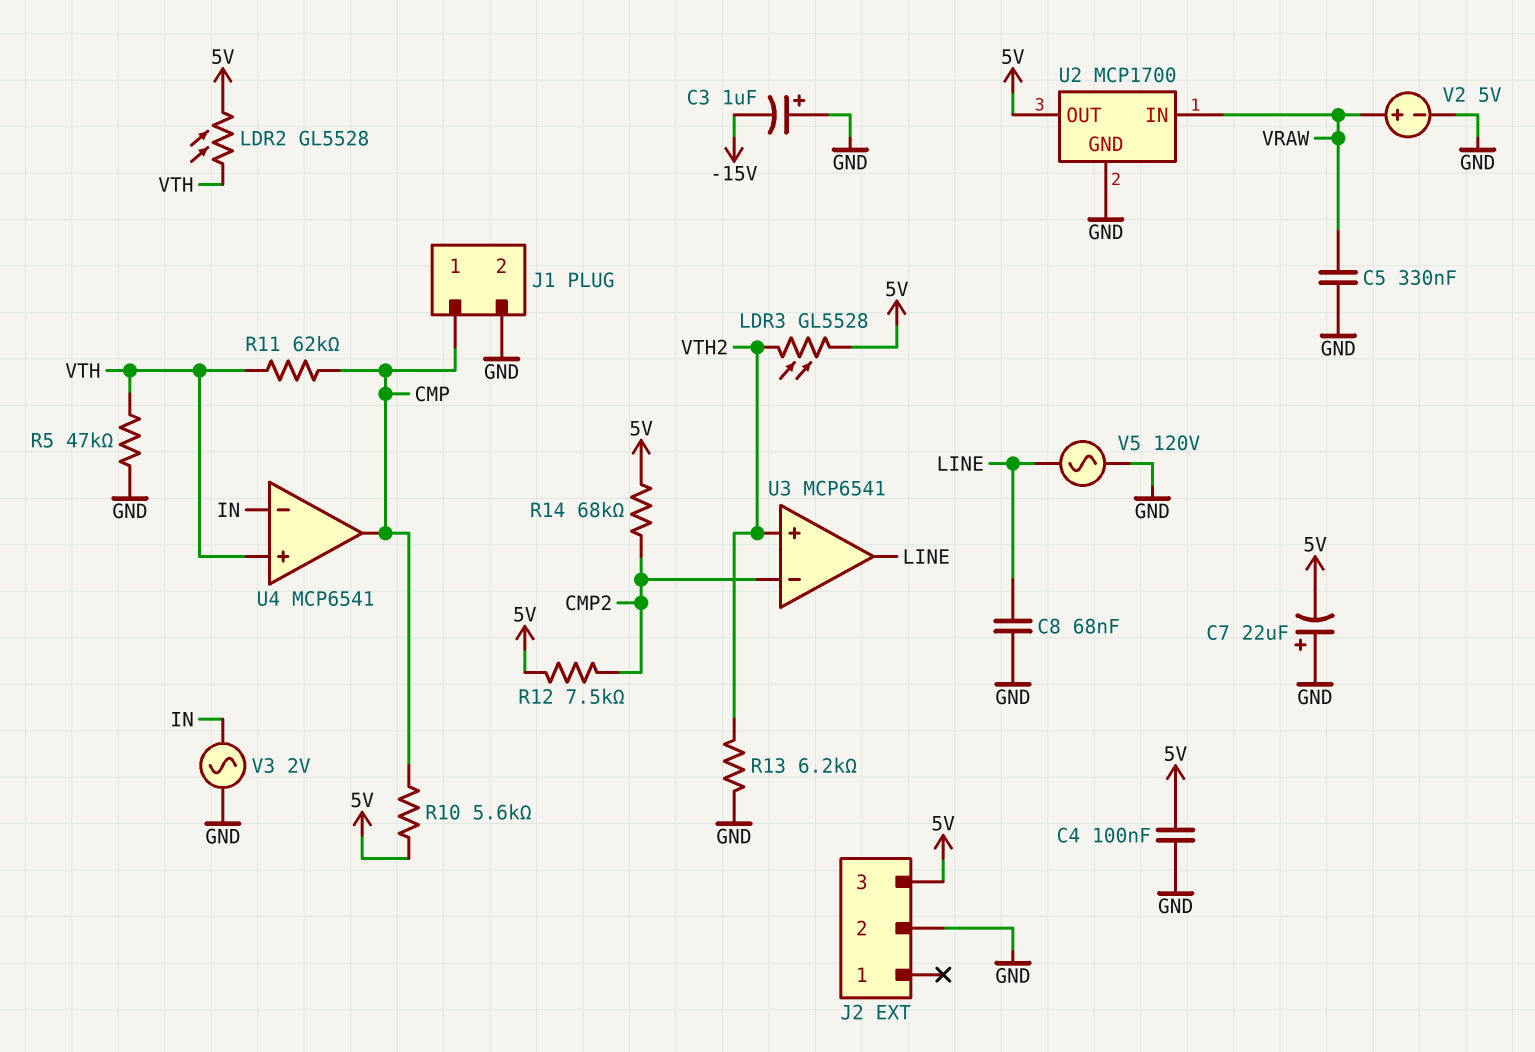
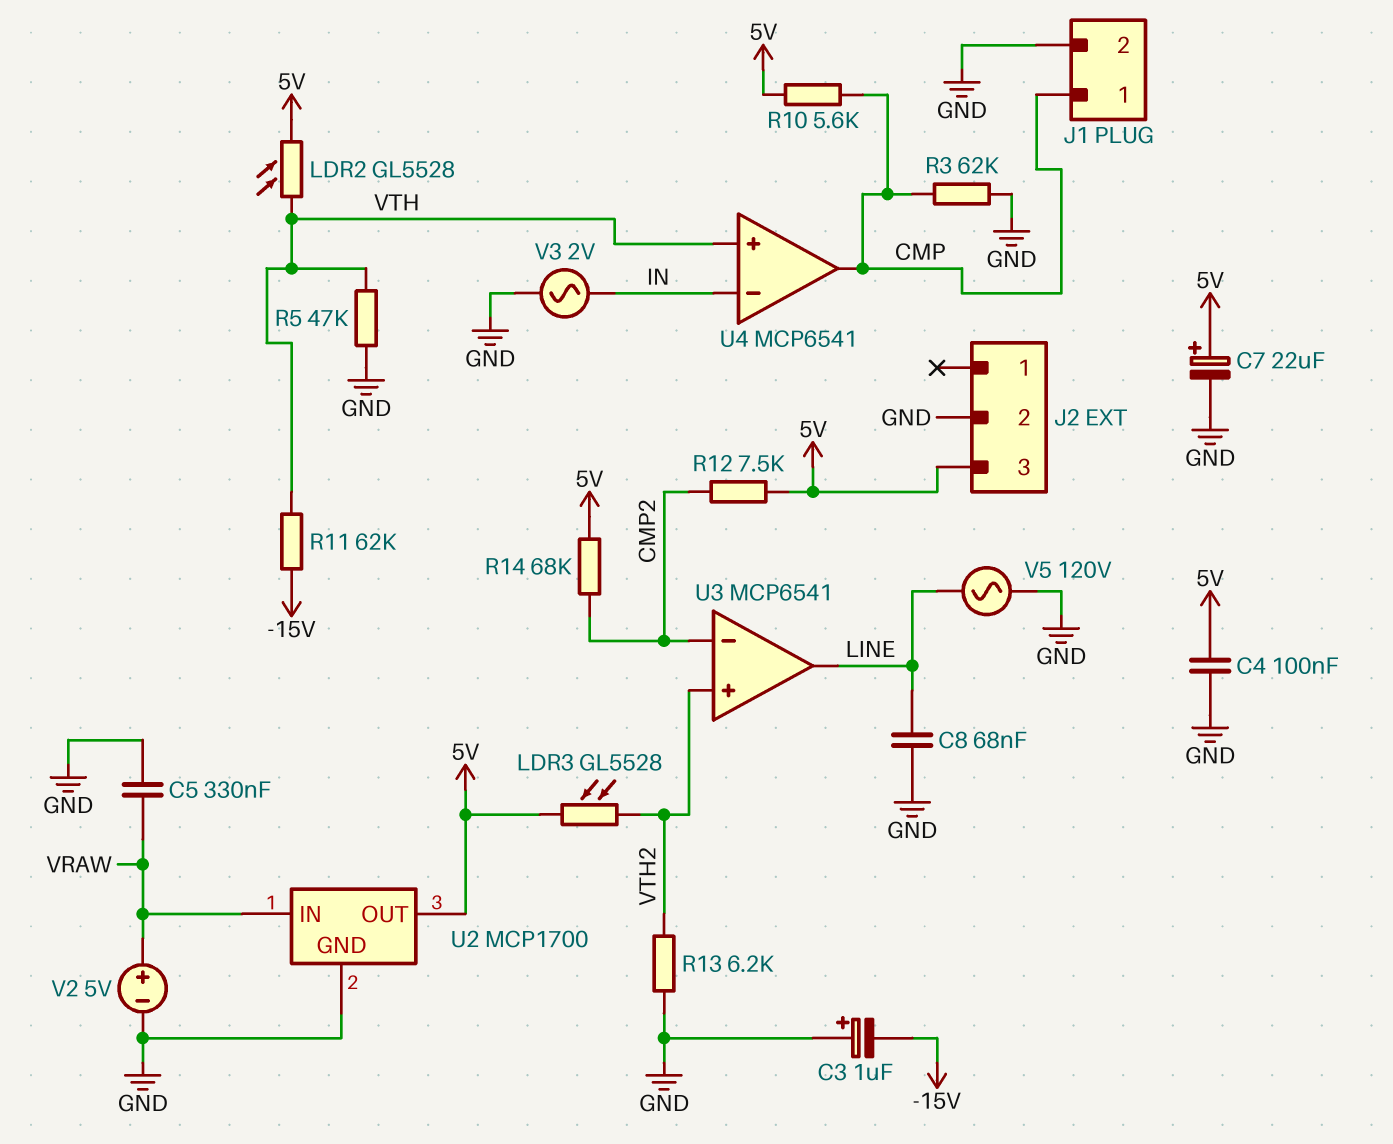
C7: 22uF (plus GND, minus 5V) -> 22uF (plus 5V, minus GND)
R3: none -> 62k (CMP, GND)
R11: 62k (CMP, VTH) -> 62k (-15V, VTH)

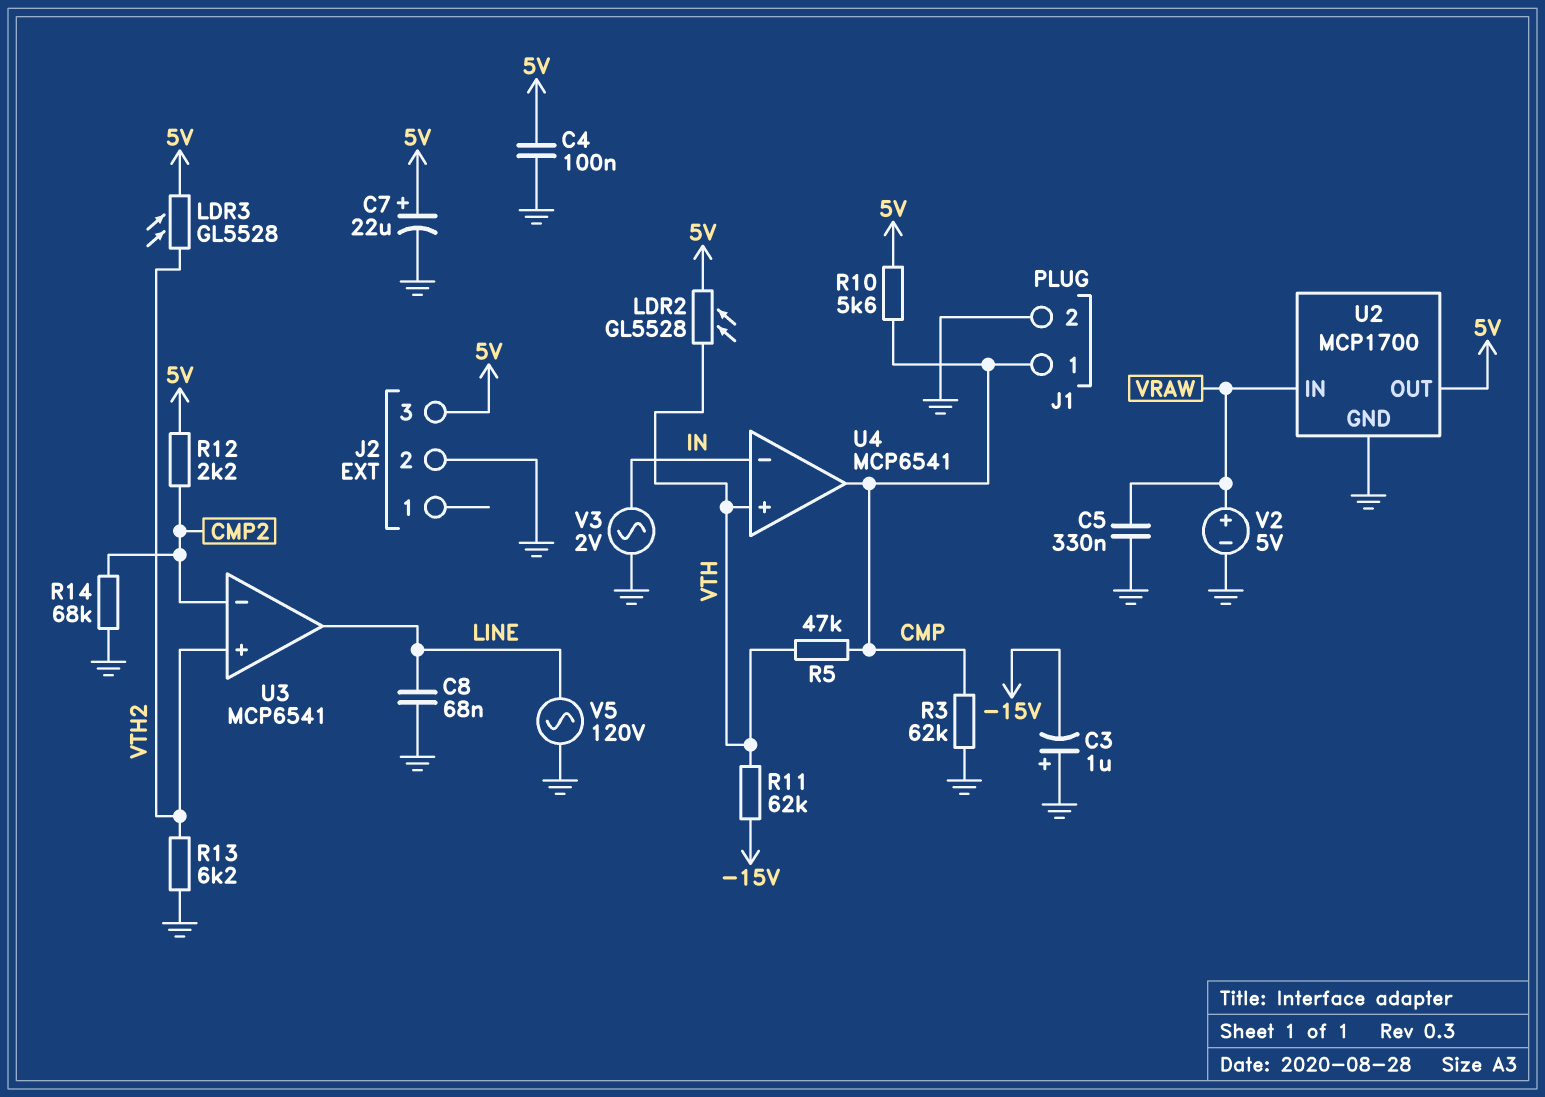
R5: 47k (GND, VTH) -> 47k (CMP, VTH)
R12: 7.5k (5V, CMP2) -> 2.2k (5V, CMP2)
R14: 68k (5V, CMP2) -> 68k (CMP2, GND)

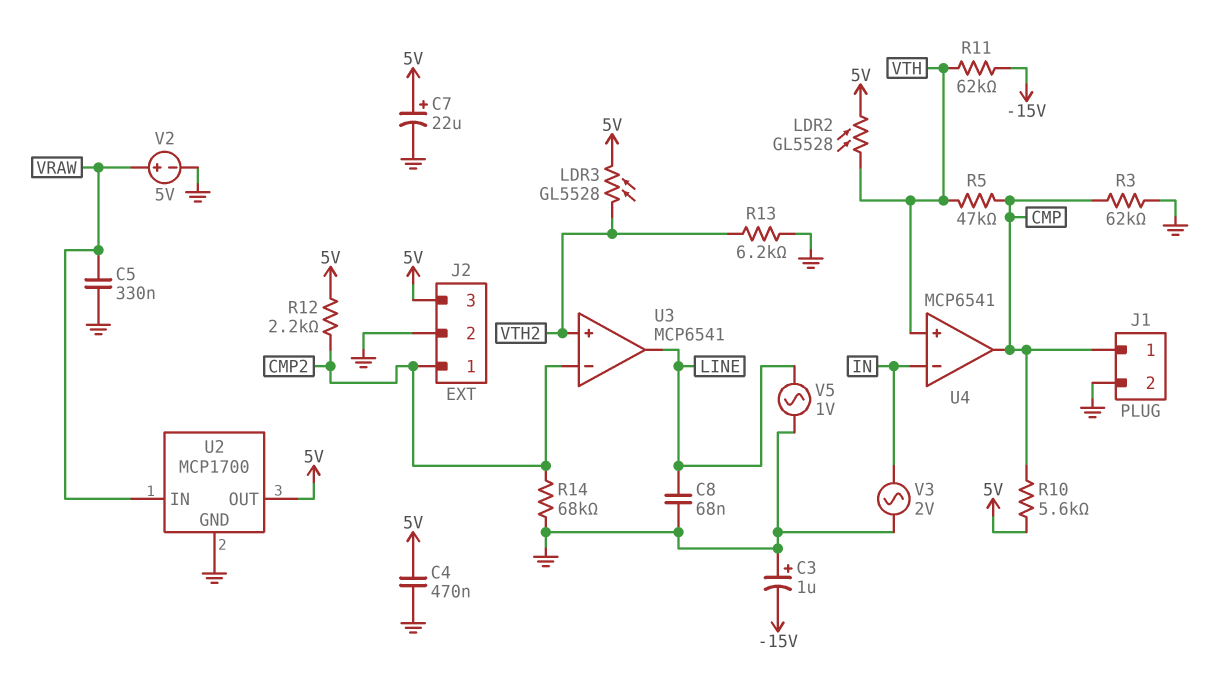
C4: 100nF (5V, GND) -> 470nF (5V, GND)
J2 pin 1: none -> CMP2
V5: AC 120V (GND, LINE) -> AC 1V (GND, LINE)

